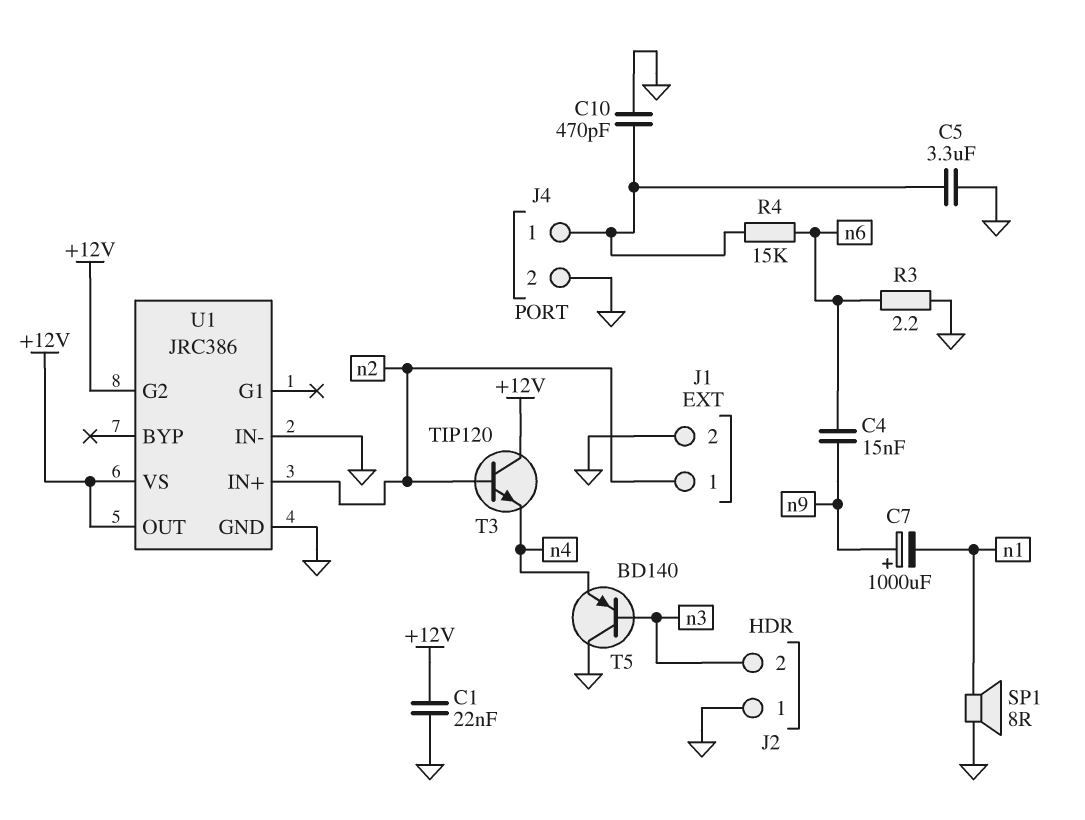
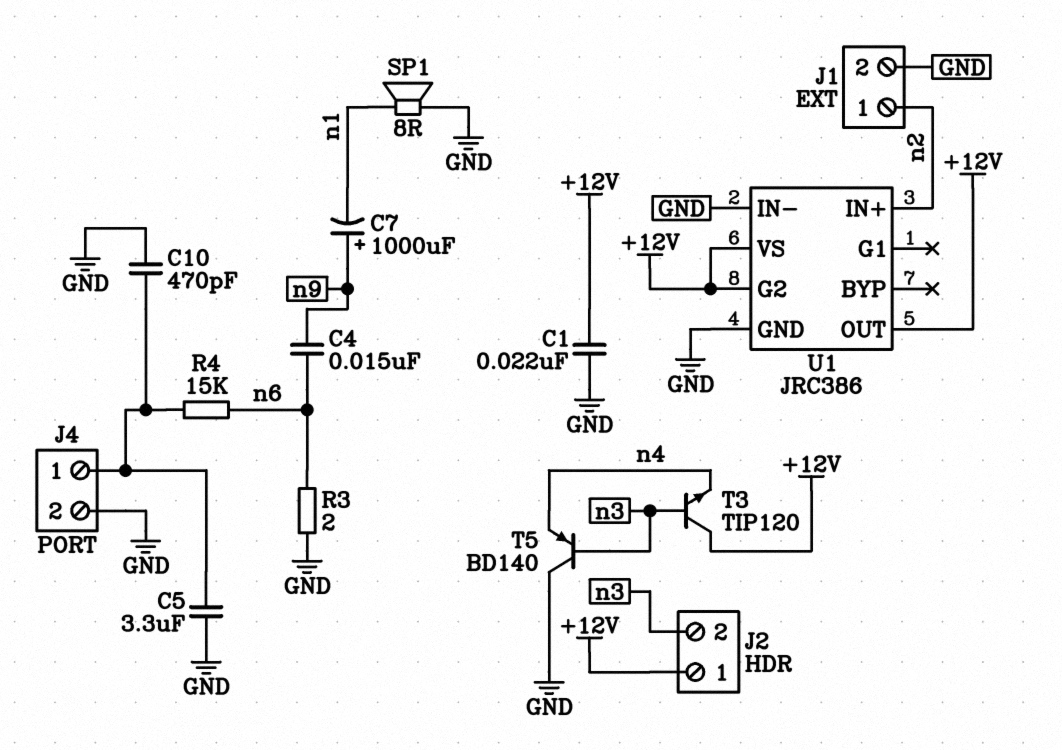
J2 pin 1: GND -> +12V
R3: 2.2 (GND, n6) -> 2 (GND, n6)
T3: NPN TIP120 (B n2, C +12V, E n4) -> NPN TIP120 (B n3, C +12V, E n4)

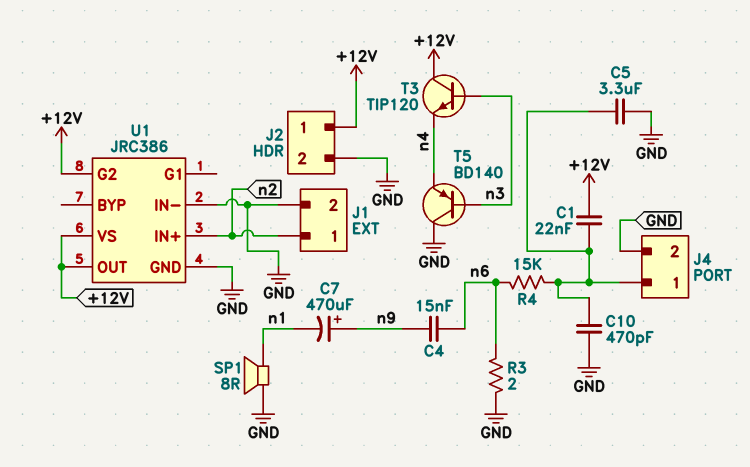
C1: 22nF (+12V, GND) -> 22nF (+12V, J4/1)
C7: 1000uF (plus n9, minus n1) -> 470uF (plus n9, minus n1)
J2 pin 2: n3 -> GND

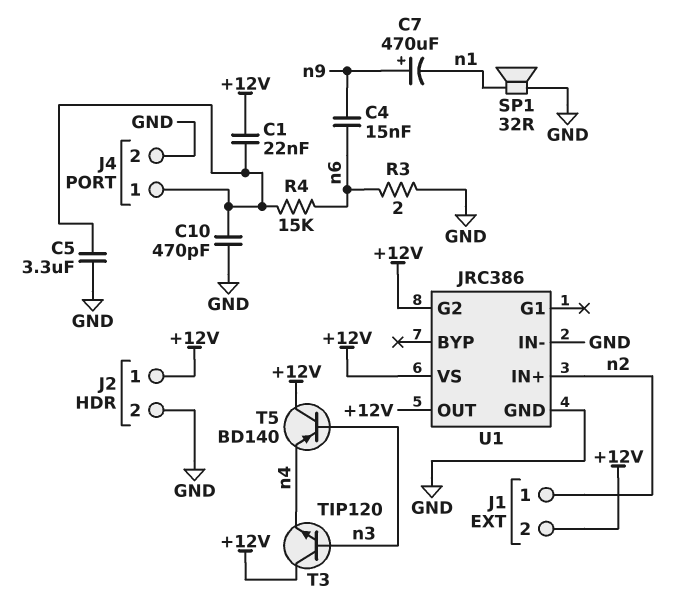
J1 pin 2: GND -> +12V
SP1: speaker 8R (GND, n1) -> speaker 32R (GND, n1)
T5: PNP BD140 (B n3, C GND, E n4) -> PNP BD140 (B n3, C +12V, E n4)

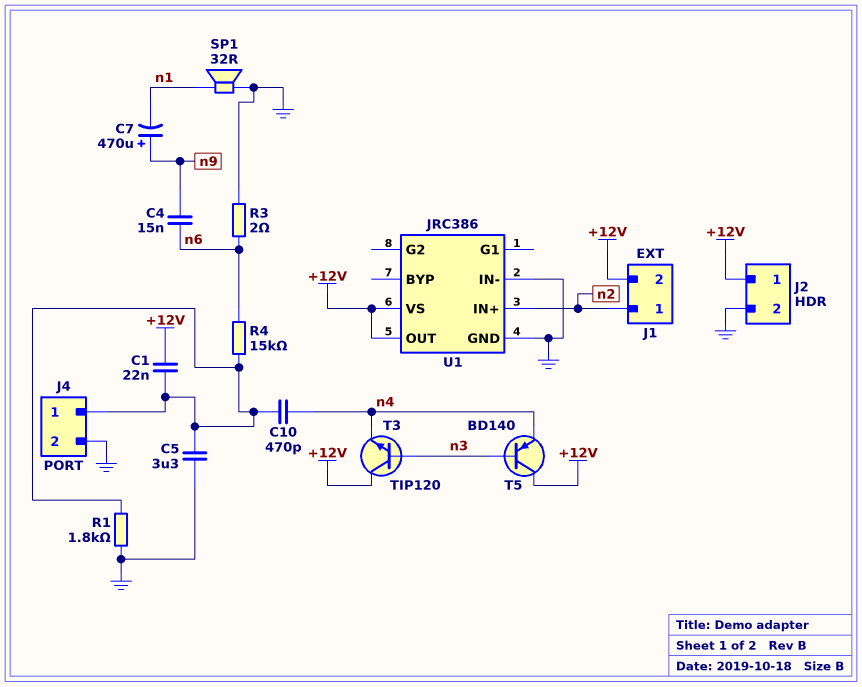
C10: 470pF (GND, J4/1) -> 470pF (J4/1, n4)
R1: none -> 1.8k (GND, J4/1)
U1 pin G2: +12V -> none

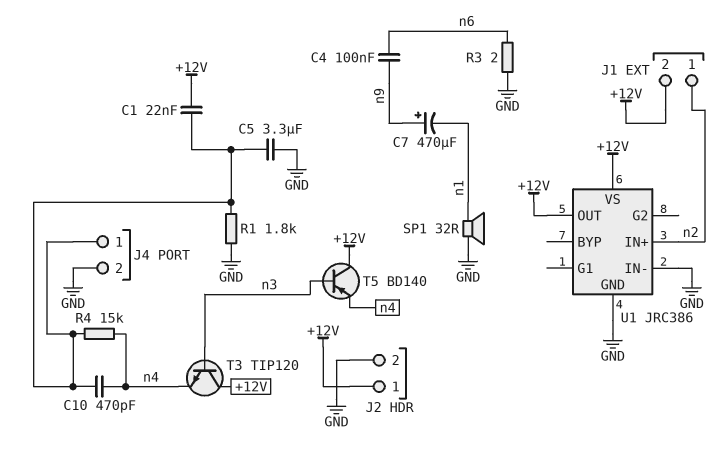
C4: 15nF (n6, n9) -> 100nF (n6, n9)
R4: 15k (J4/1, n6) -> 15k (J4/1, n4)

